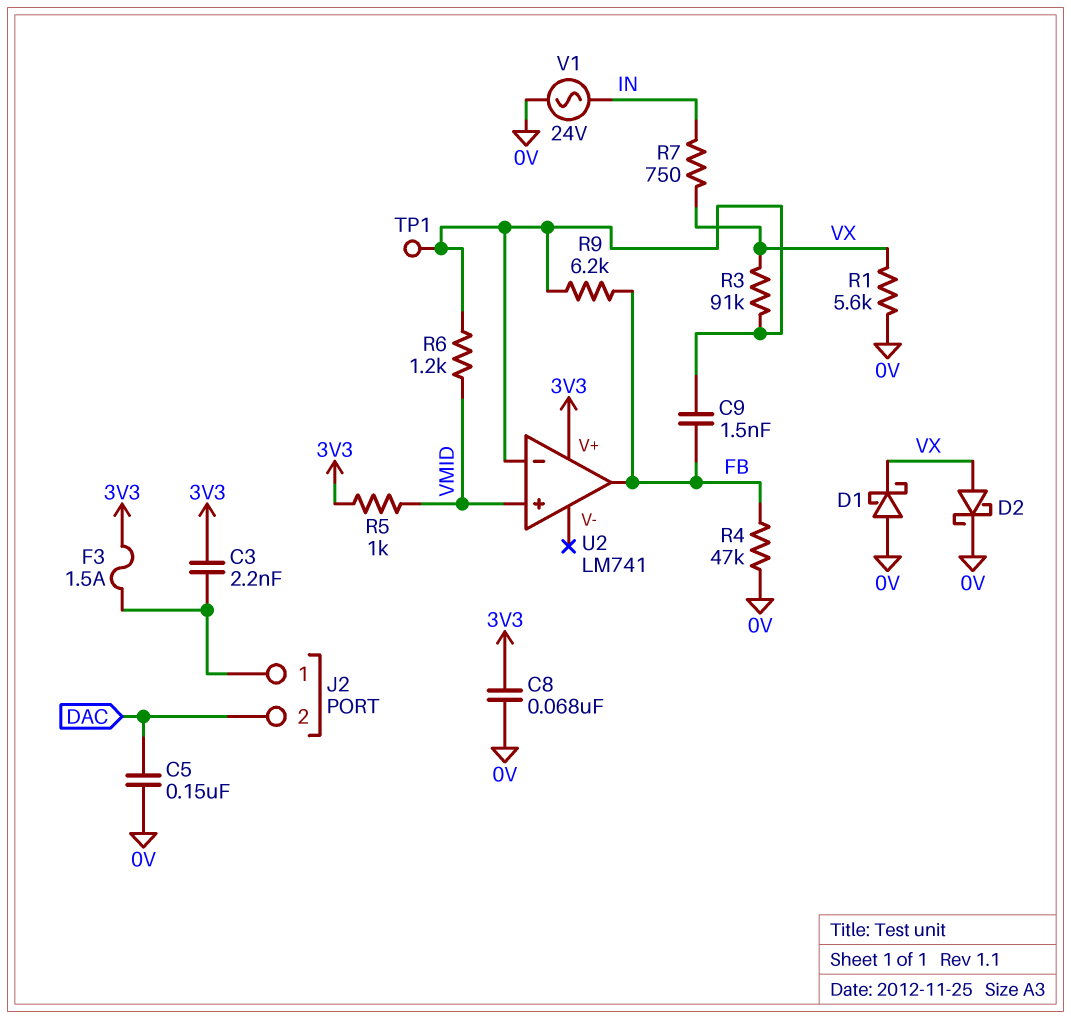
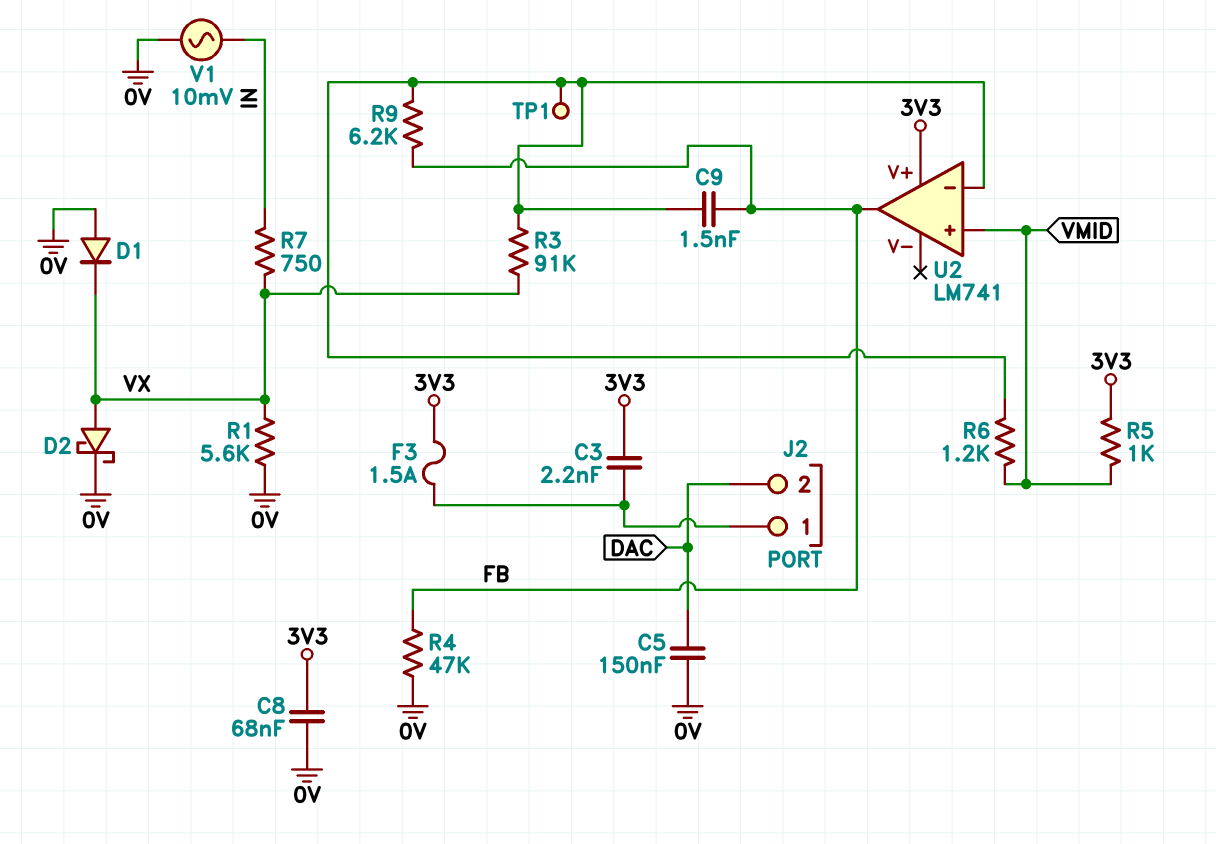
D1: schottky (A 0V, K VX) -> diode (A 0V, K VX)
V1: AC 24V (0V, IN) -> AC 10mV (0V, IN)

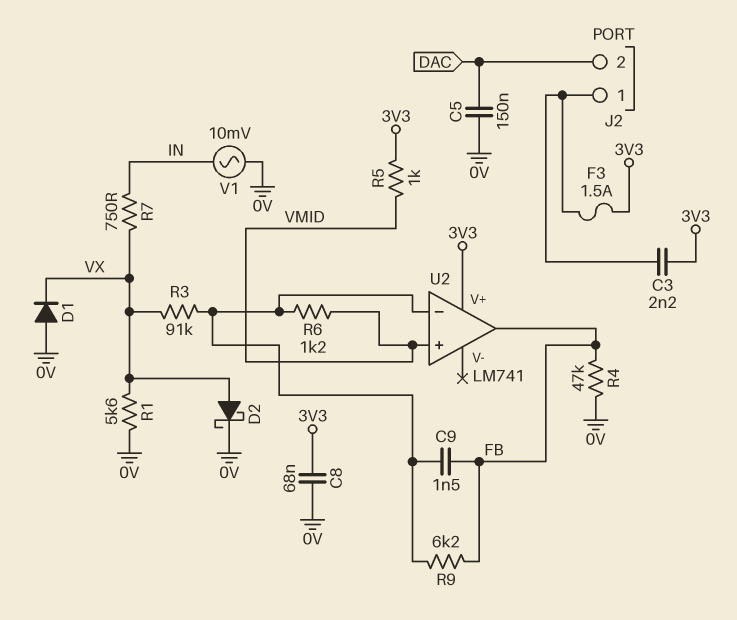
TP1: test point (U2/in-) -> none

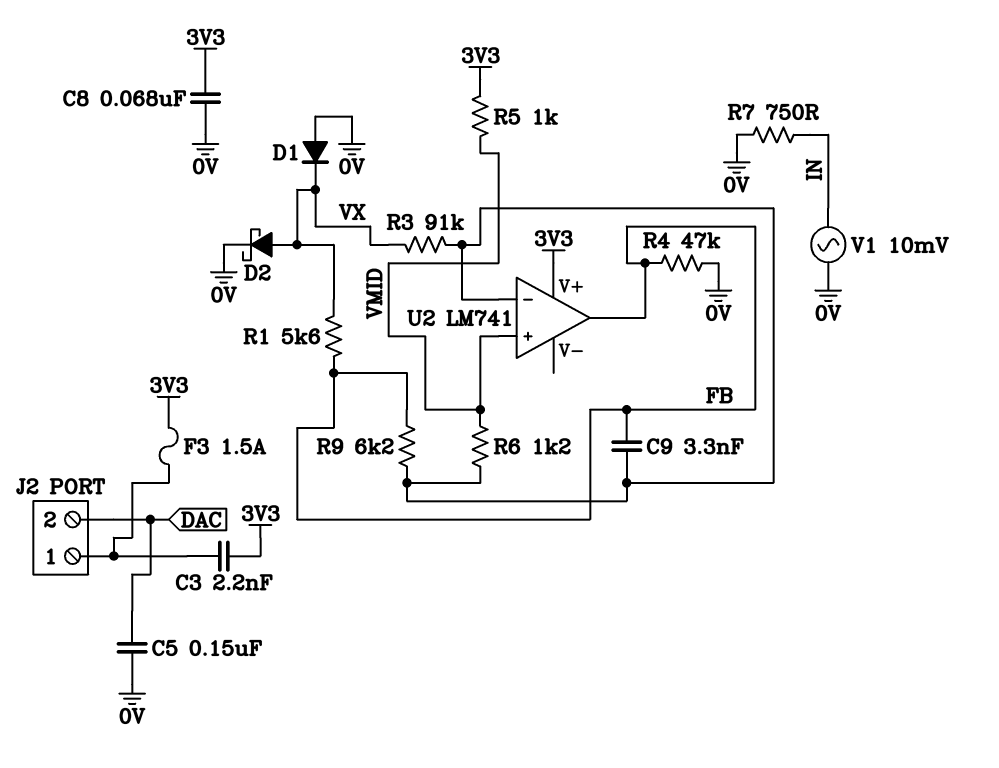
C9: 1.5nF (FB, U2/in-) -> 3.3nF (FB, U2/in-)
R1: 5.6k (0V, VX) -> 5.6k (FB, VX)
R7: 750 (IN, VX) -> 750 (0V, IN)

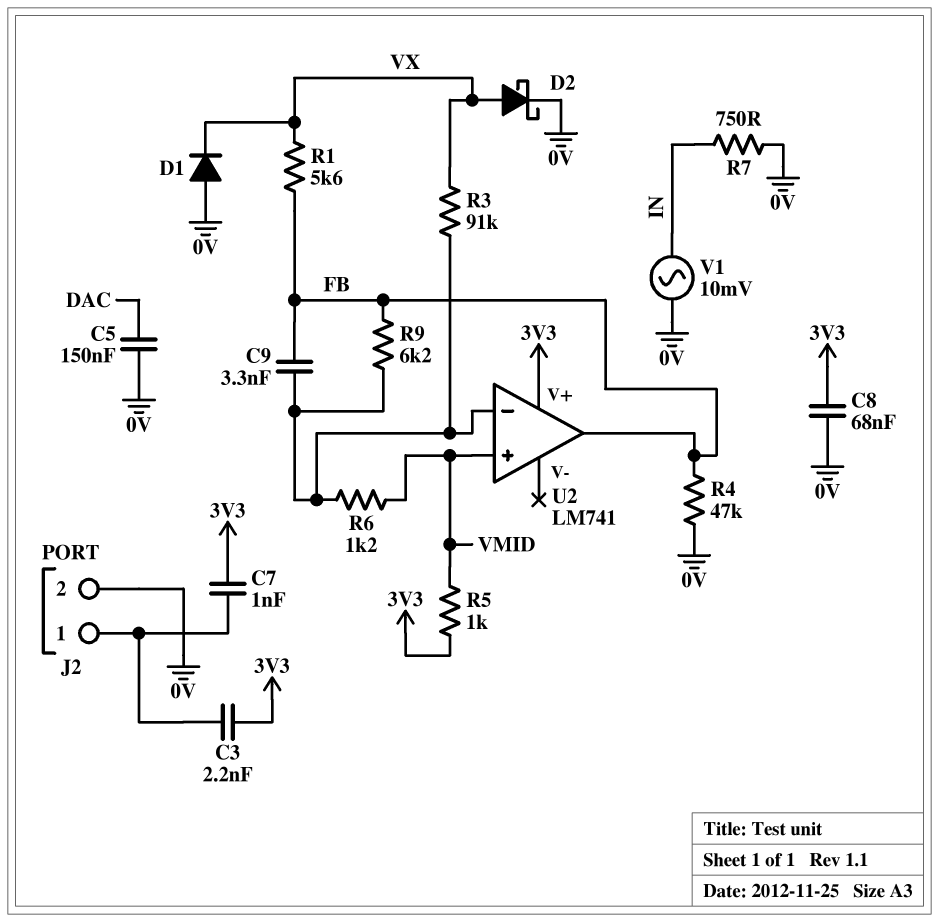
C7: none -> 1nF (3V3, J2/1)
F3: 1.5A (3V3, J2/1) -> none
J2 pin 2: DAC -> 0V

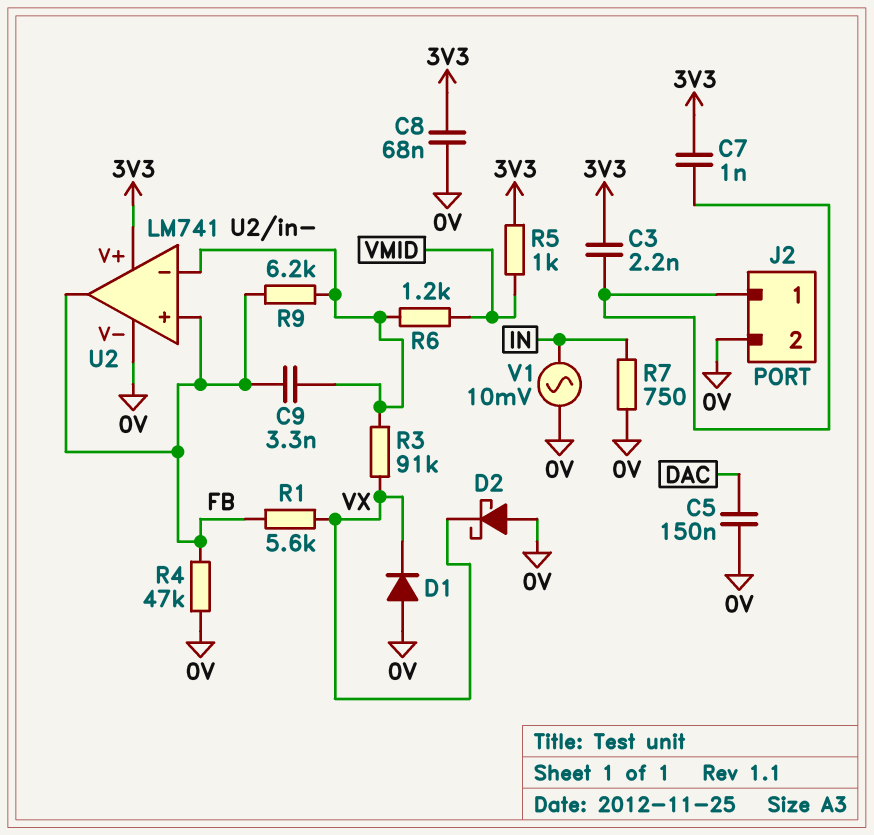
D2: schottky (A VX, K 0V) -> schottky (A 0V, K VX)
U2 pin V-: none -> 0V
U2 pin in+: VMID -> FB

